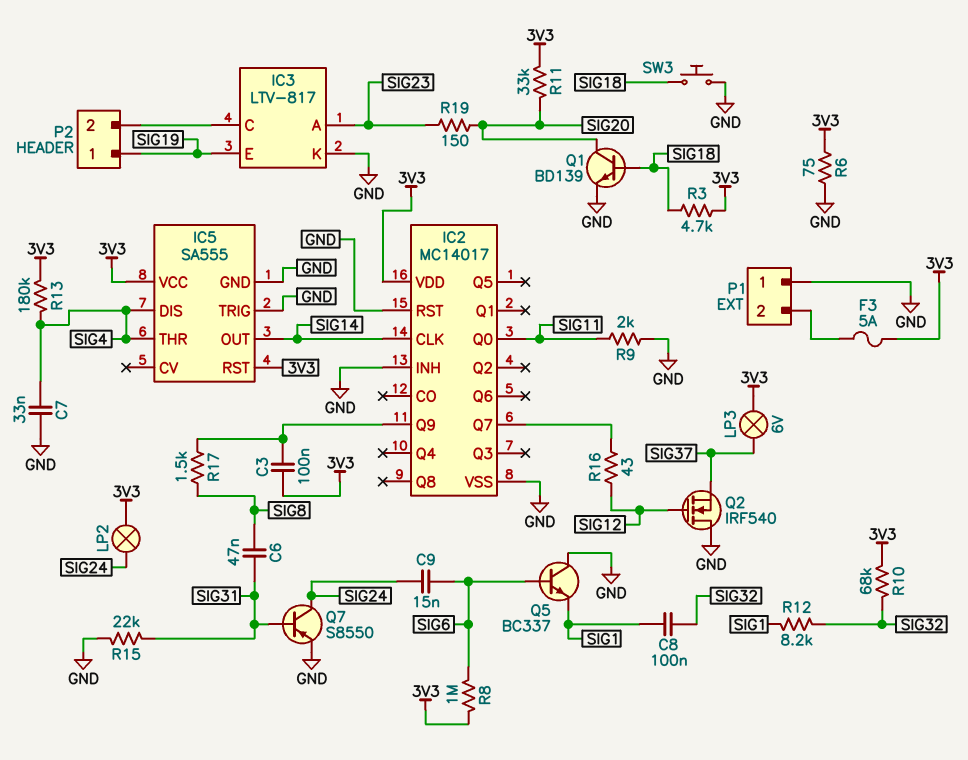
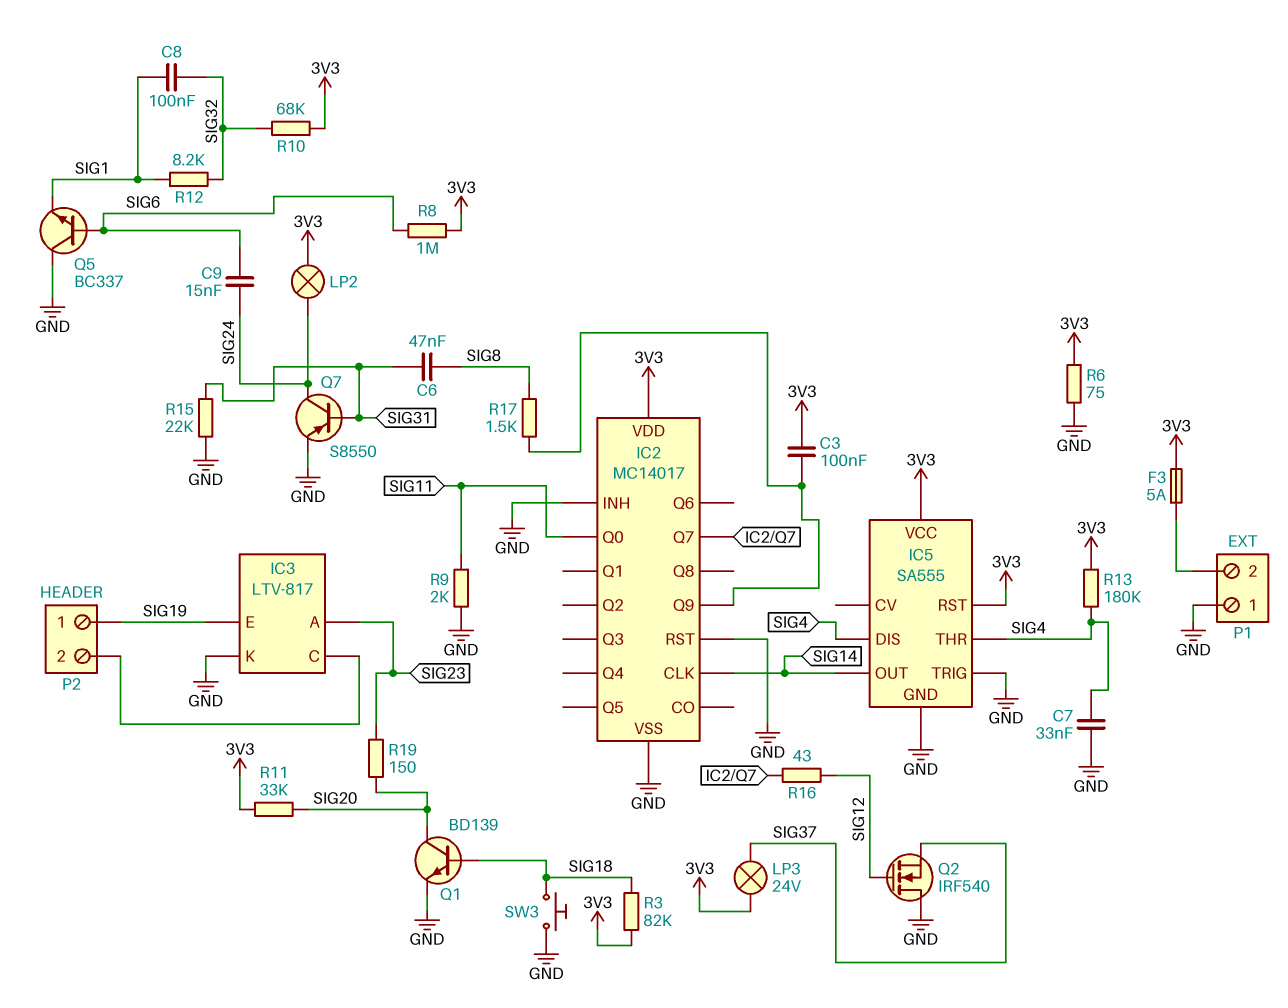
LP3: lamp 6V (3V3, SIG37) -> lamp 24V (3V3, SIG37)
R3: 4.7k (3V3, SIG18) -> 82k (3V3, SIG18)

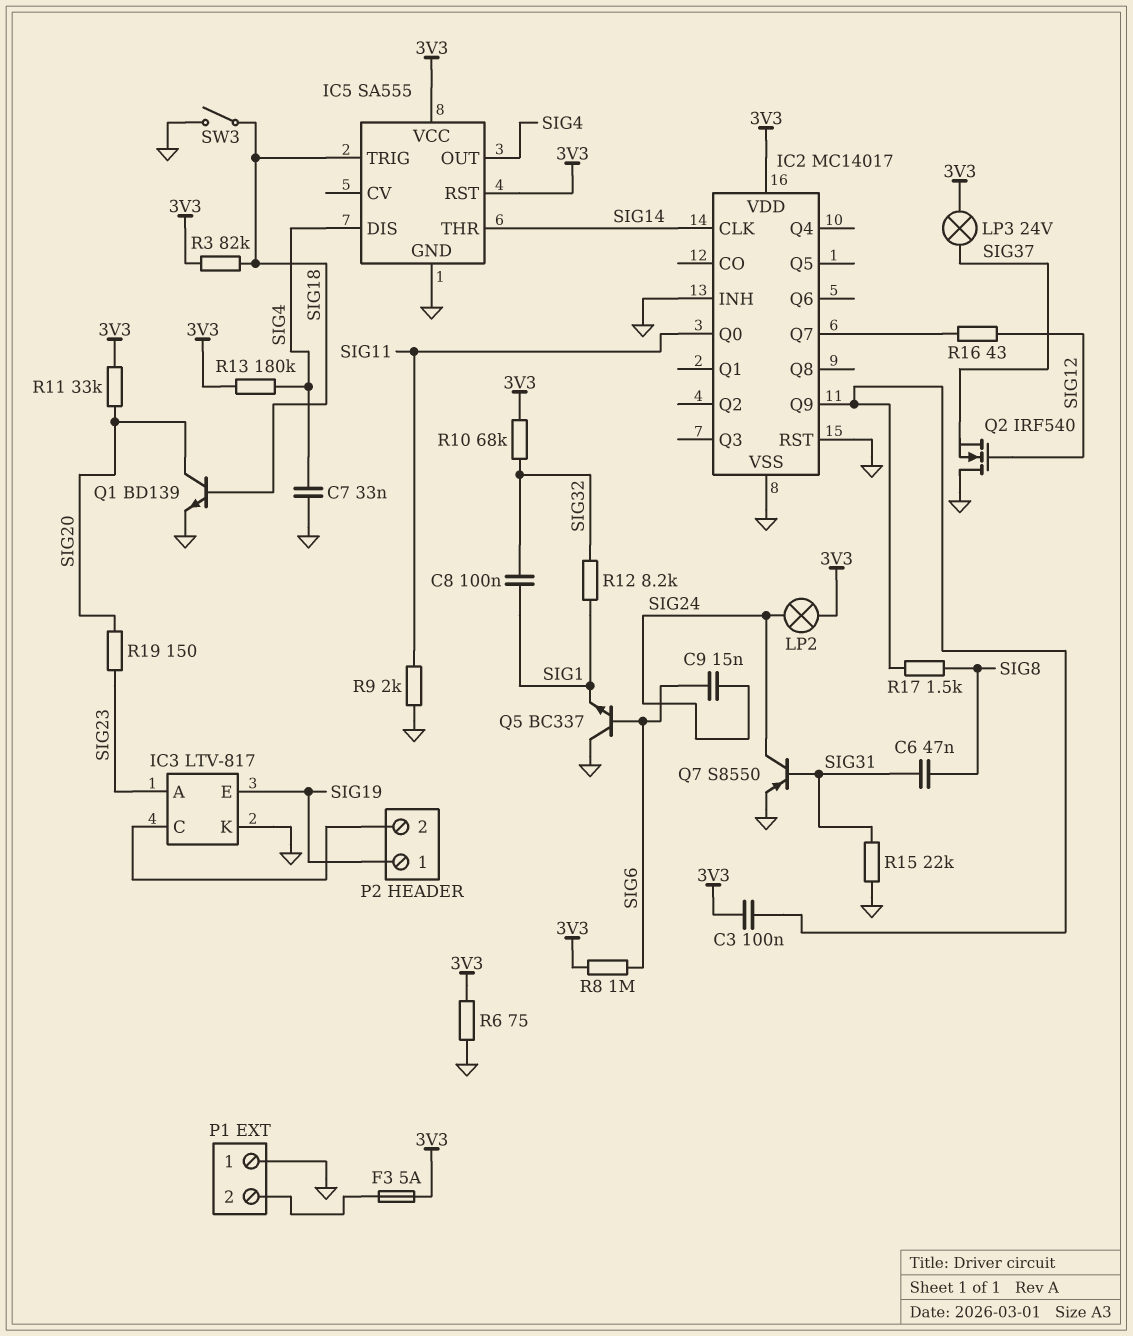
IC5 pin OUT: SIG14 -> SIG4
IC5 pin THR: SIG4 -> SIG14
IC5 pin TRIG: GND -> SIG18
SW3: button (GND, SIG18) -> switch (GND, SIG18)

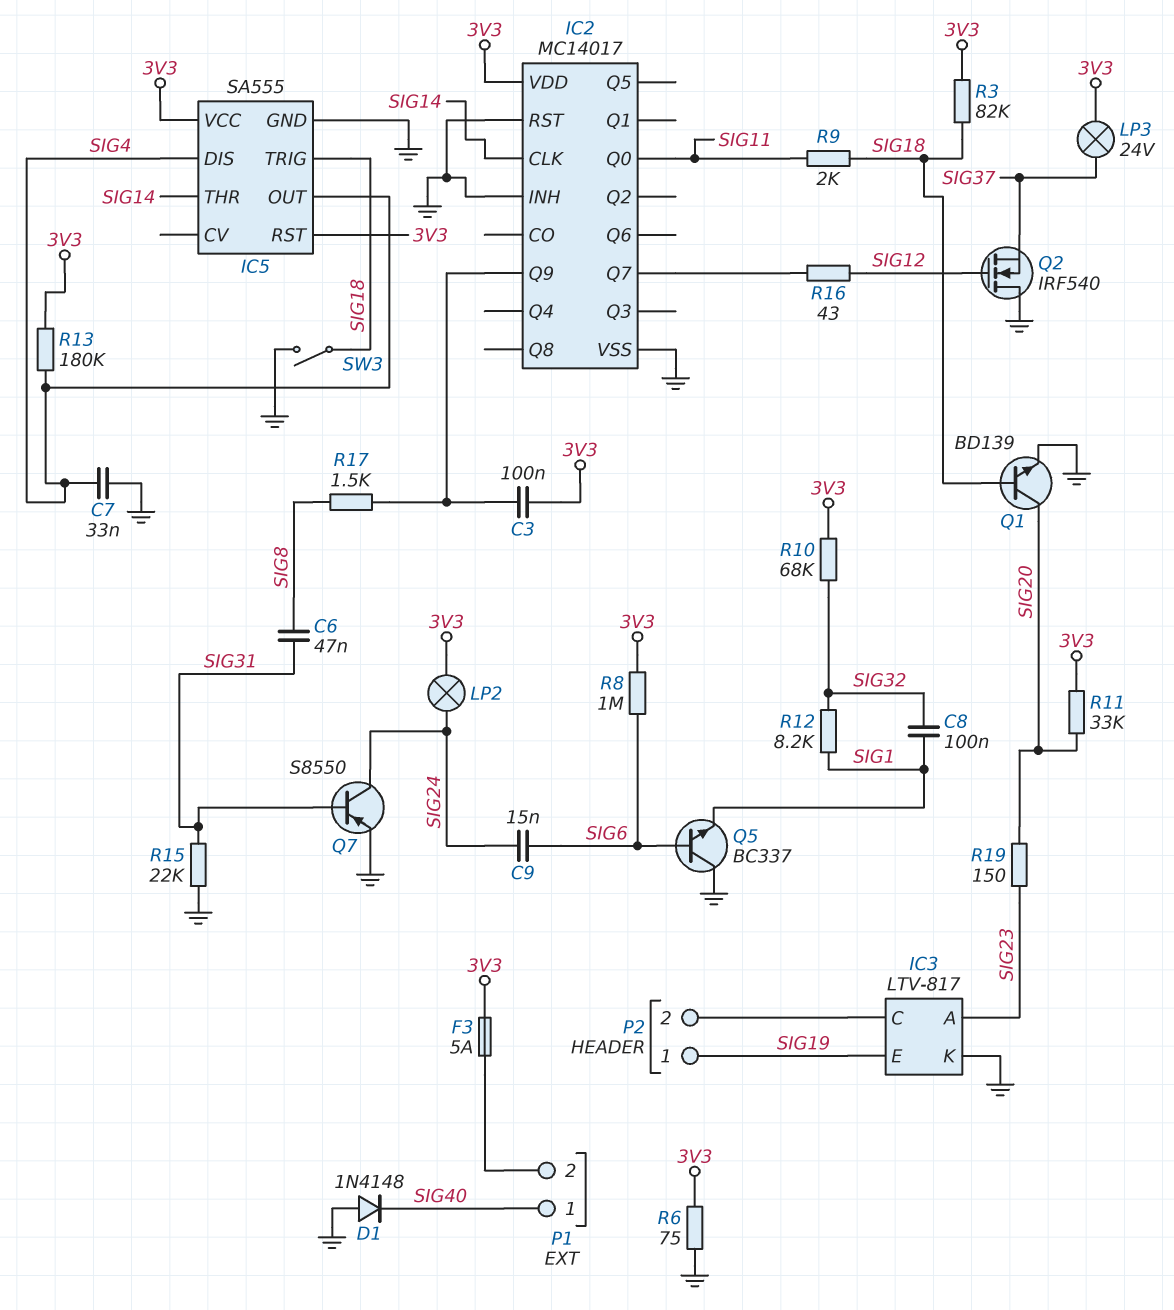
D1: none -> diode 1N4148 (A GND, K SIG40)
P1 pin 1: GND -> SIG40
R9: 2k (GND, SIG11) -> 2k (SIG11, SIG18)

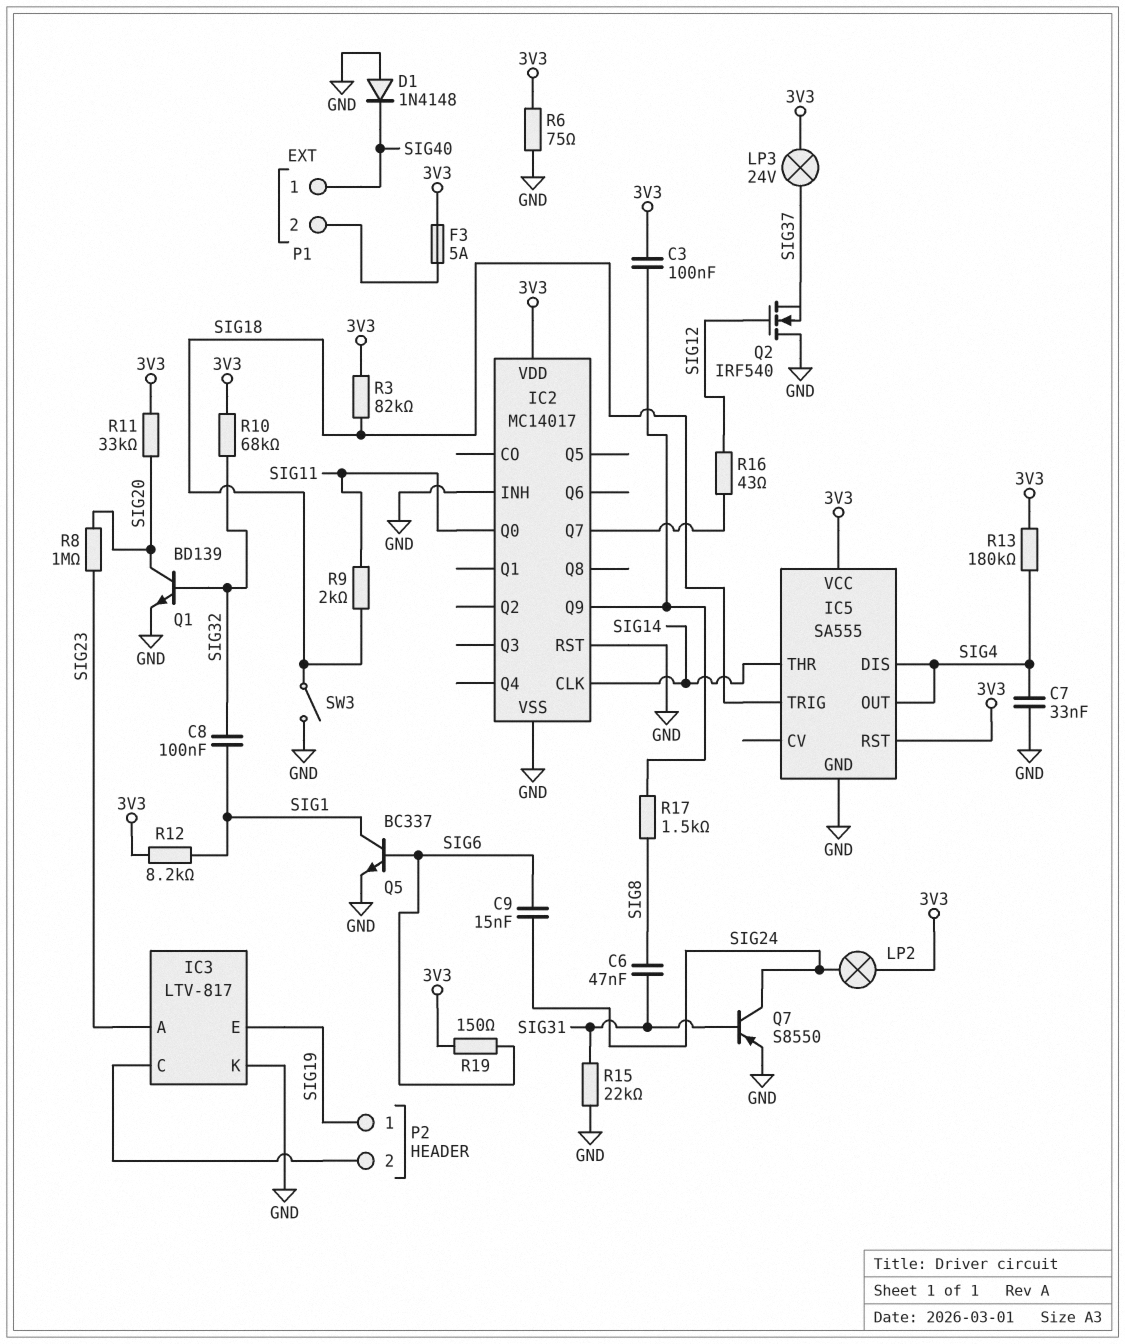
Q1: NPN BD139 (B SIG18, C SIG20, E GND) -> NPN BD139 (B SIG32, C SIG20, E GND)
Q5: NPN BC337 (B SIG6, C GND, E SIG1) -> NPN BC337 (B SIG6, C SIG1, E GND)
R8: 1M (3V3, SIG6) -> 1M (SIG20, SIG23)
R12: 8.2k (SIG1, SIG32) -> 8.2k (3V3, SIG1)
R19: 150 (SIG20, SIG23) -> 150 (3V3, SIG6)

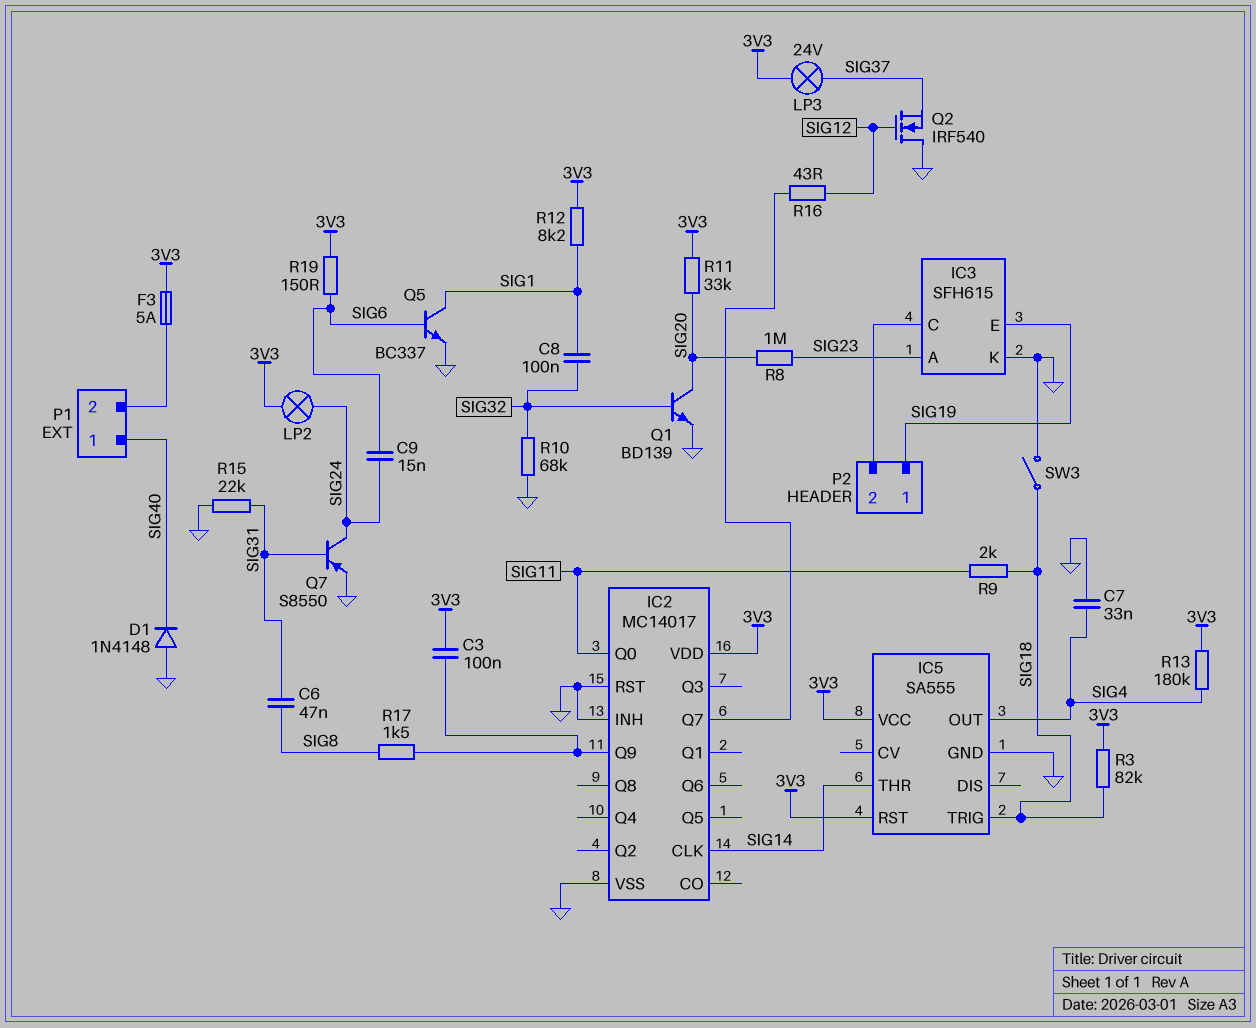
IC3: LTV-817 -> SFH615
IC5 pin DIS: SIG4 -> none
R6: 75 (3V3, GND) -> none
R10: 68k (3V3, SIG32) -> 68k (GND, SIG32)

